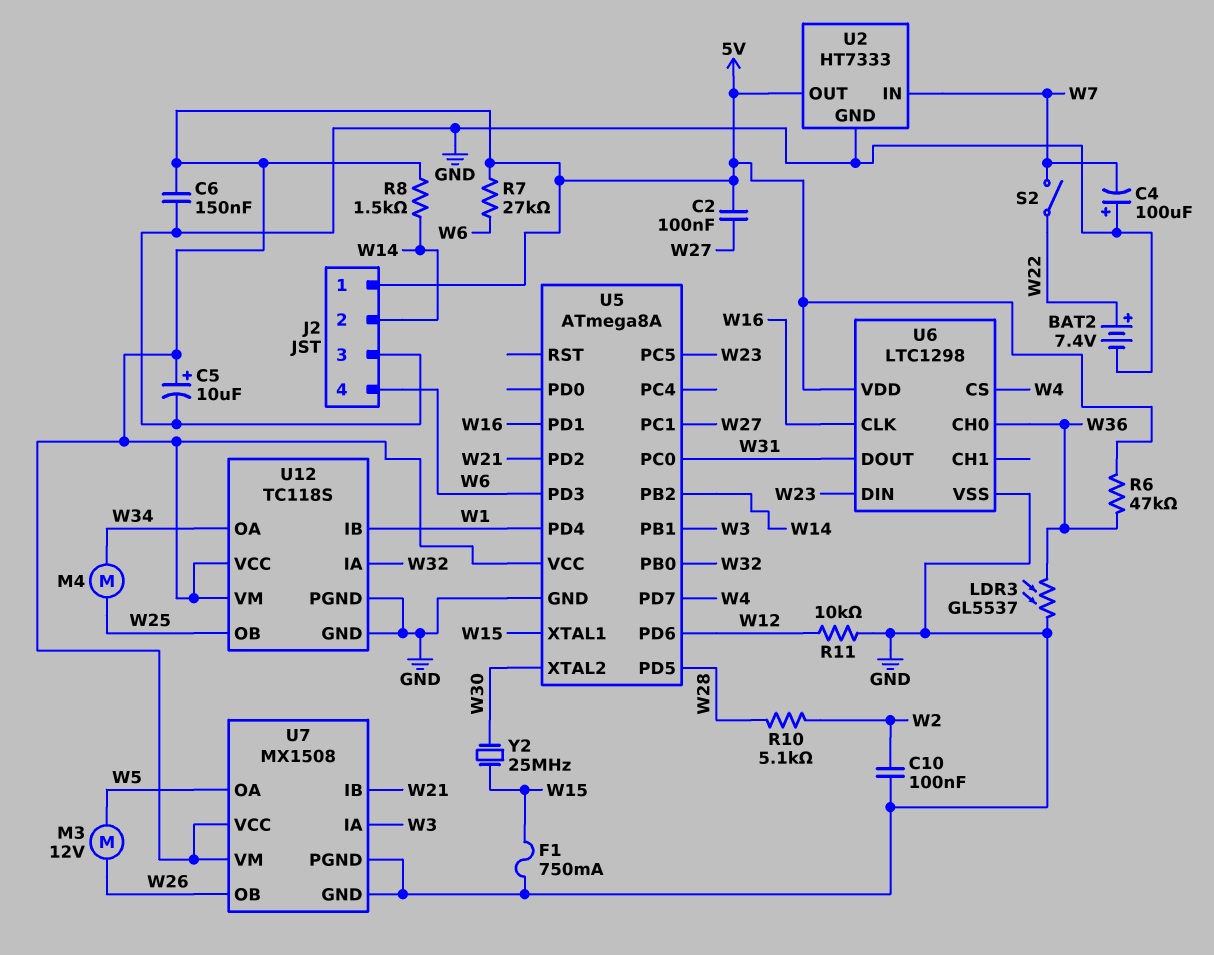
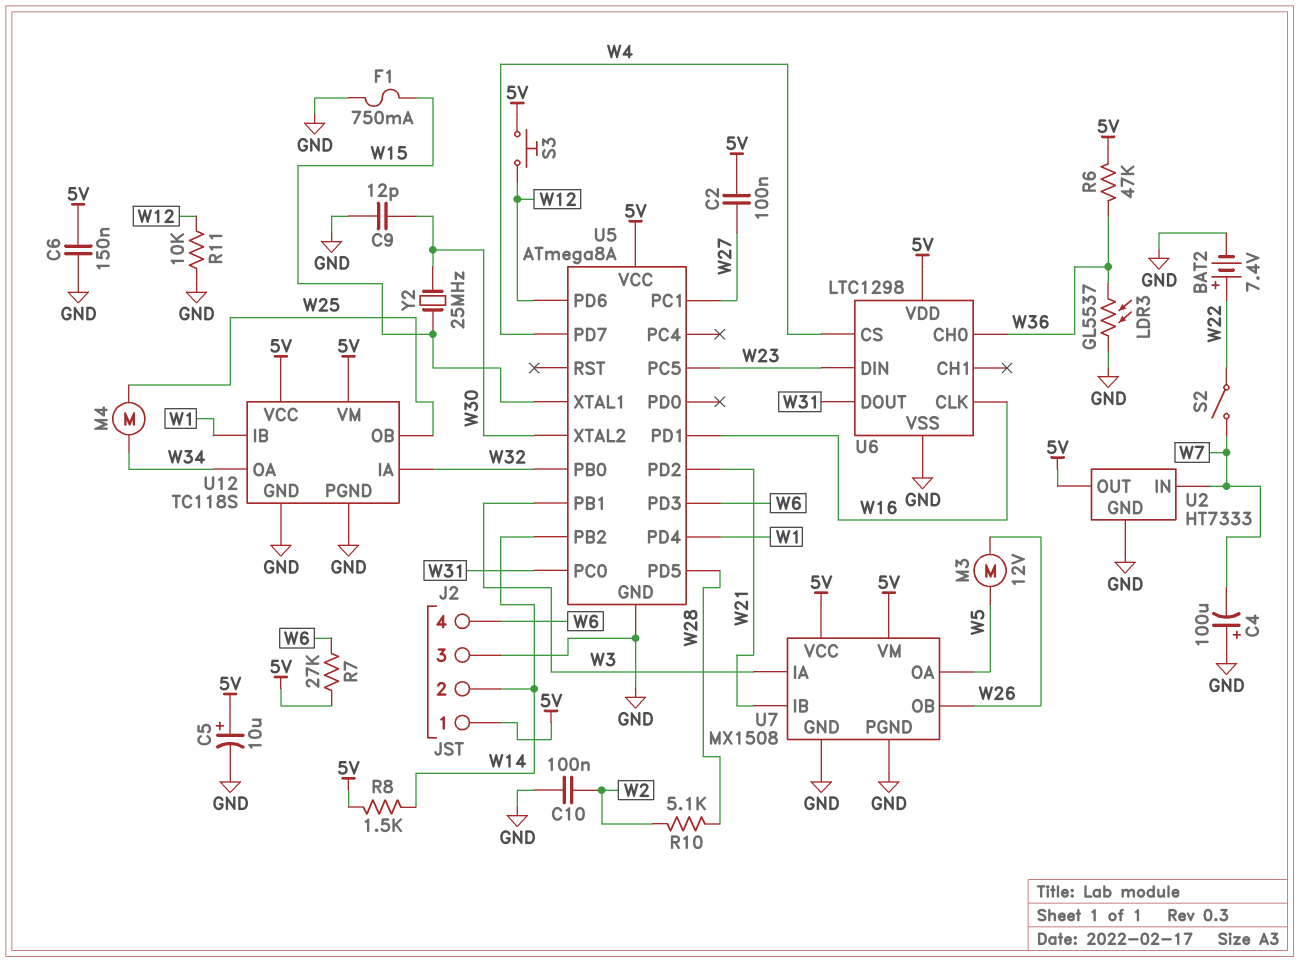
C9: none -> 12pF (GND, W30)
S3: none -> button (5V, W12)

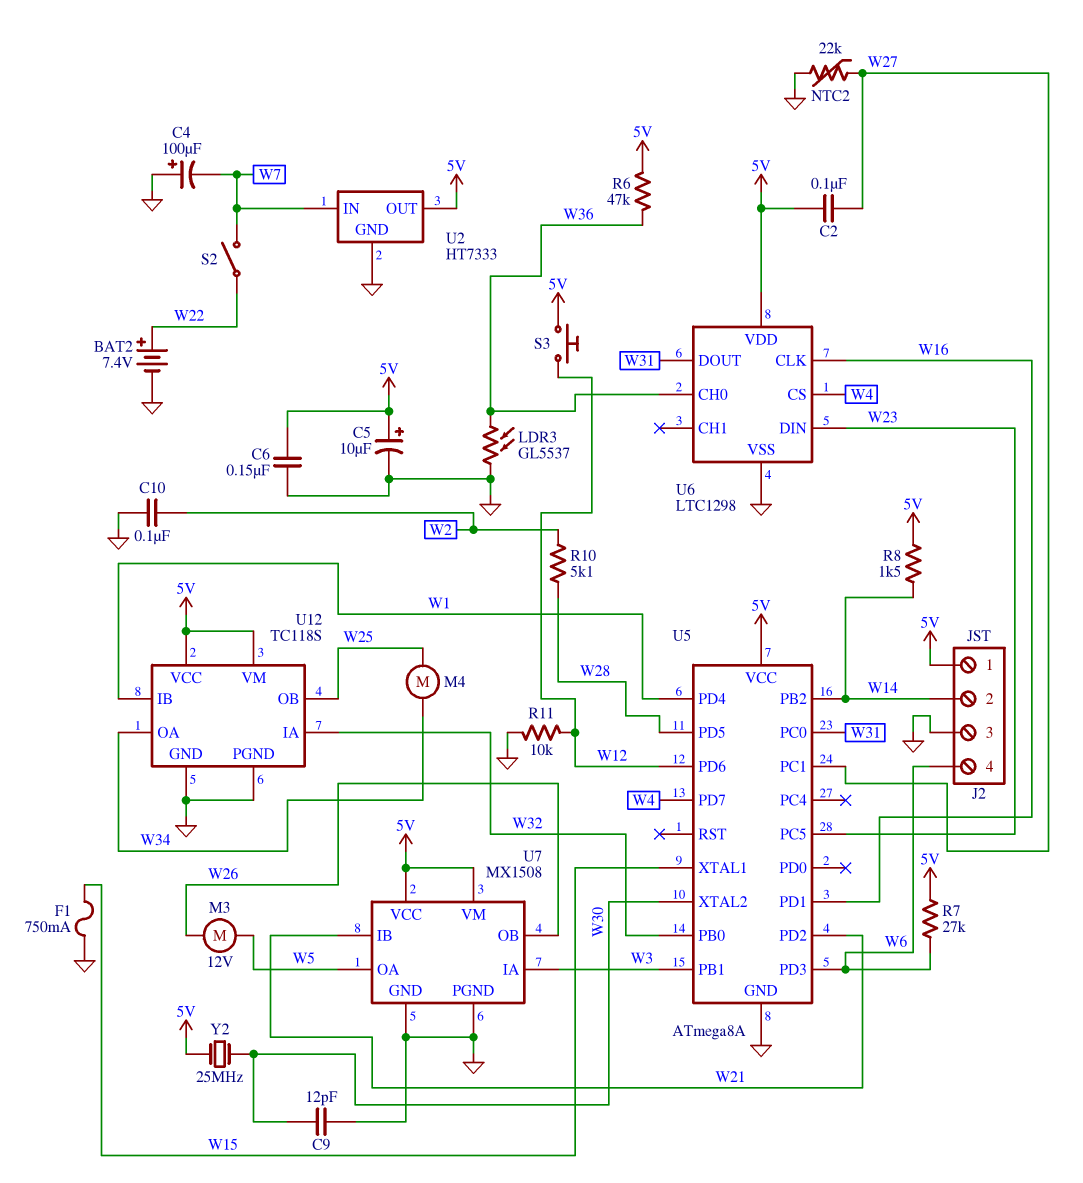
NTC2: none -> 22k (GND, W27)
Y2: 25MHz (W15, W30) -> 25MHz (5V, W30)

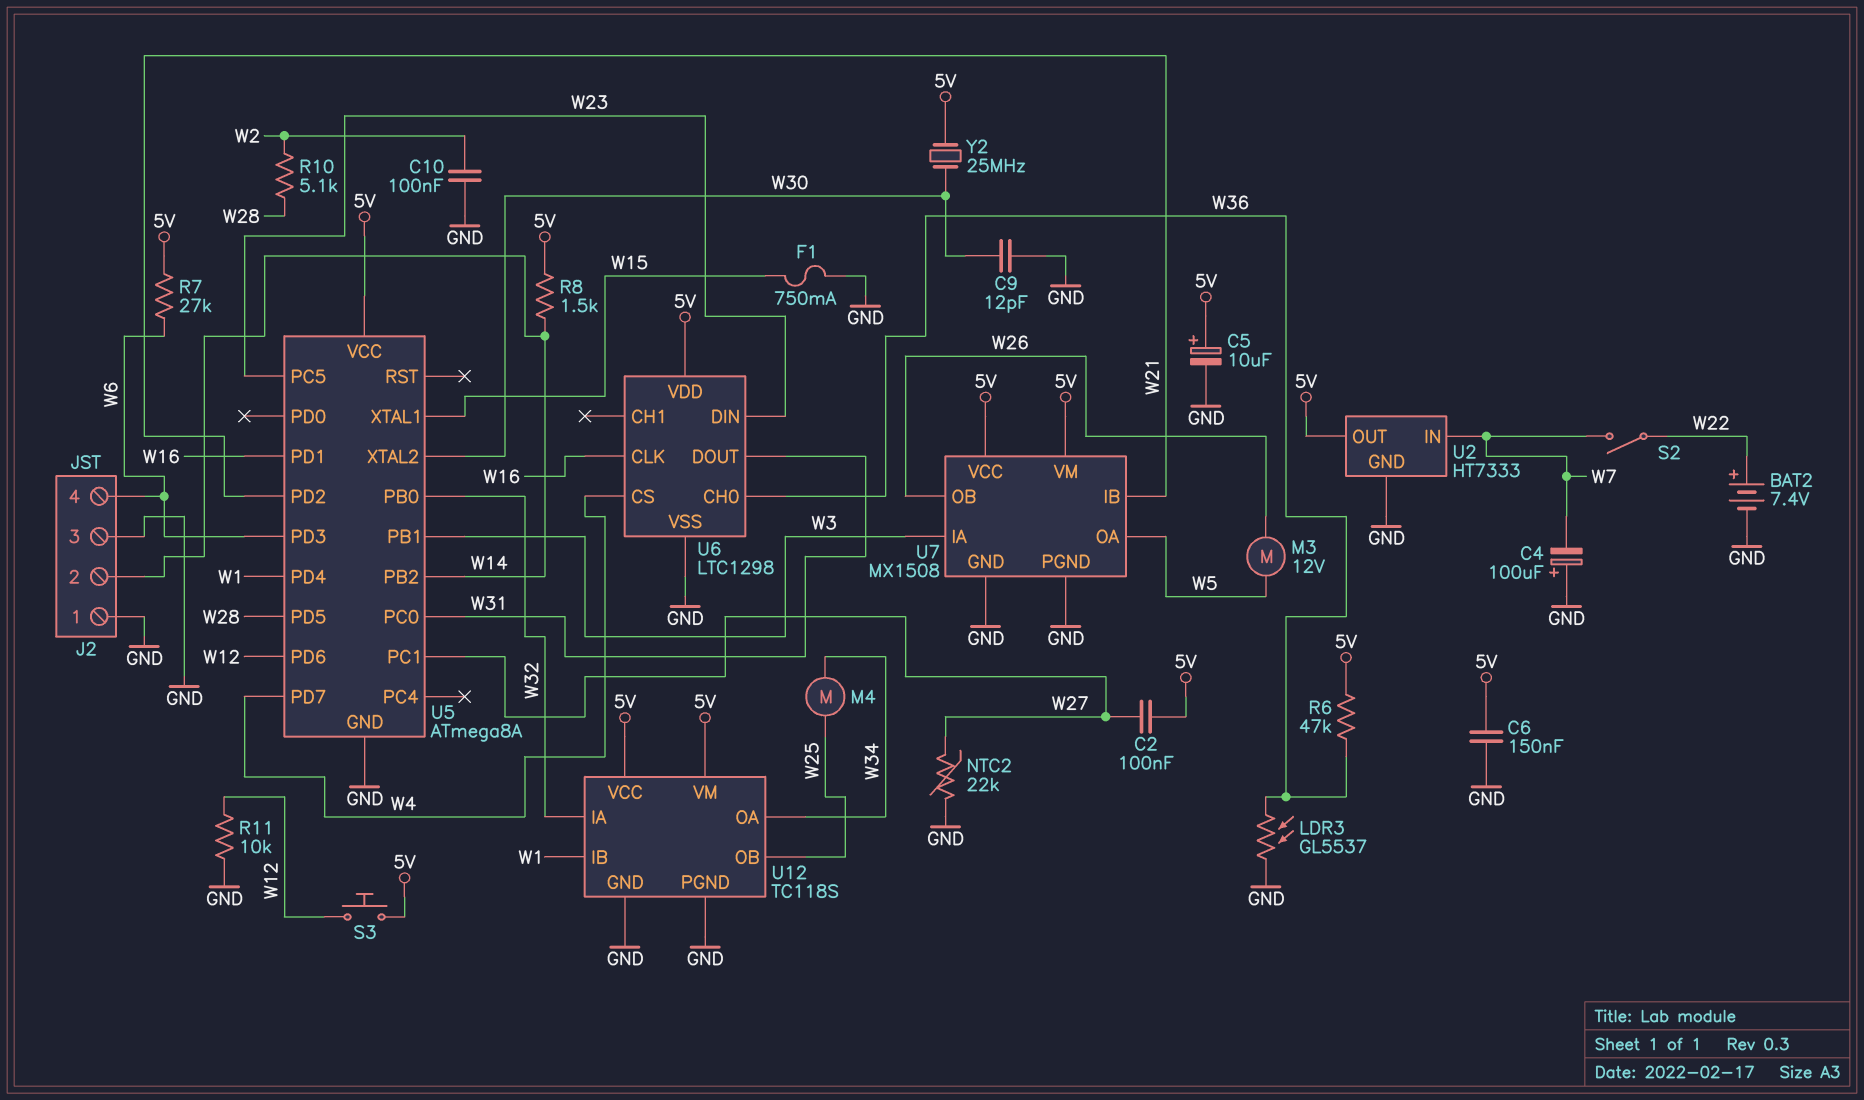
J2 pin 1: 5V -> GND

